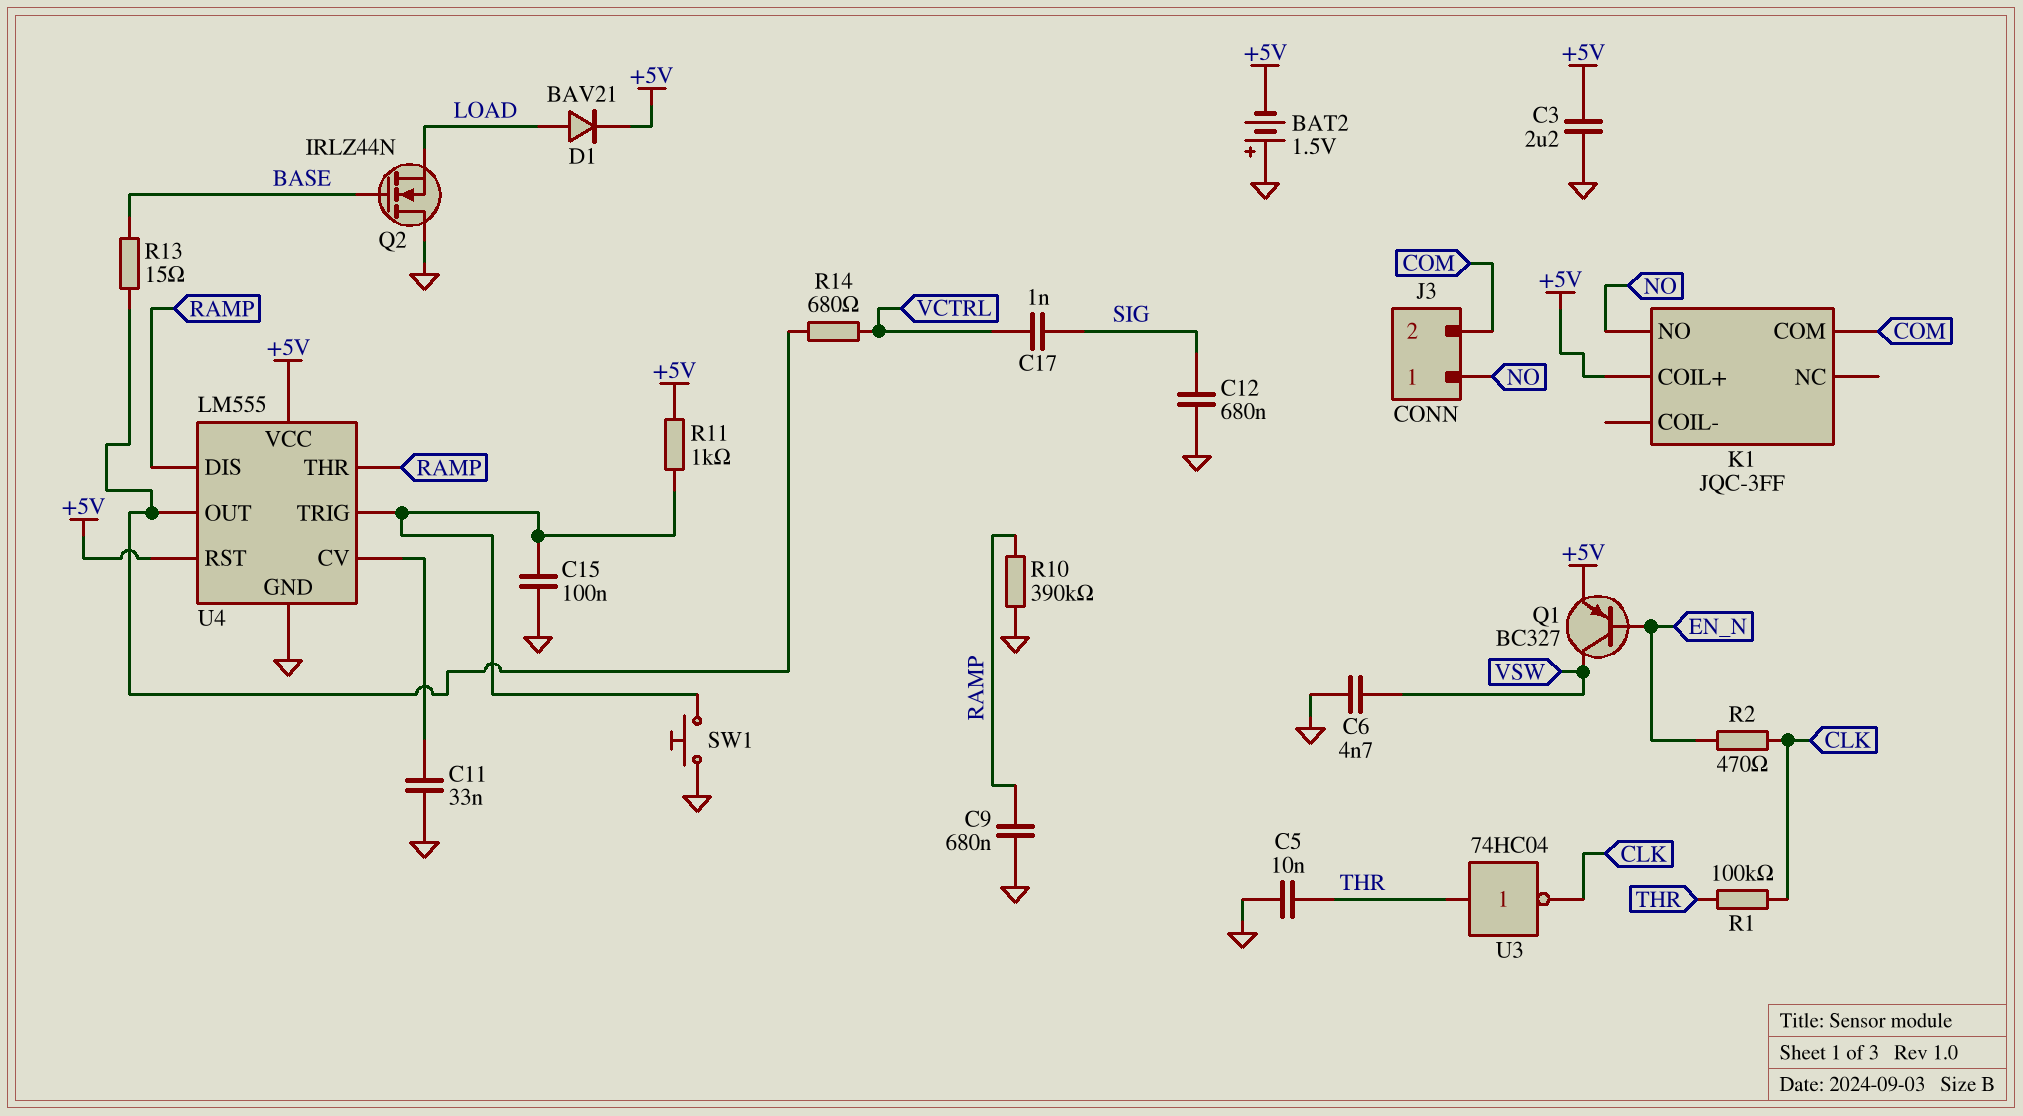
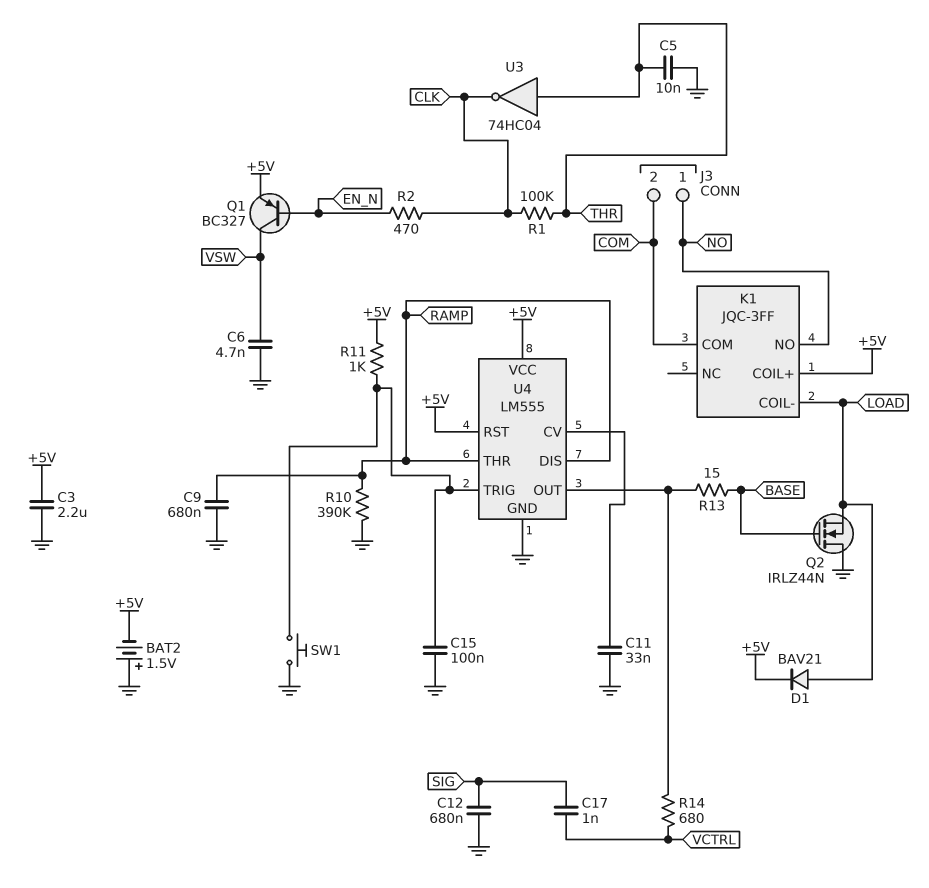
K1 pin COIL-: none -> LOAD

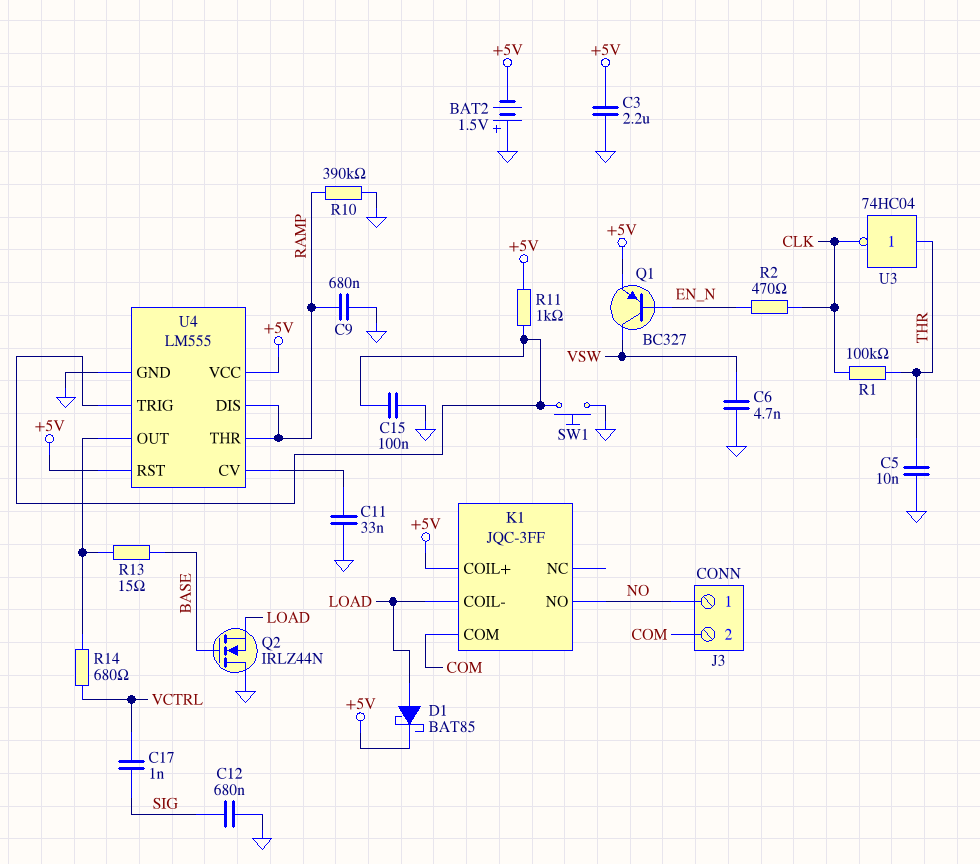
D1: diode BAV21 (A LOAD, K +5V) -> schottky BAT85 (A LOAD, K +5V)

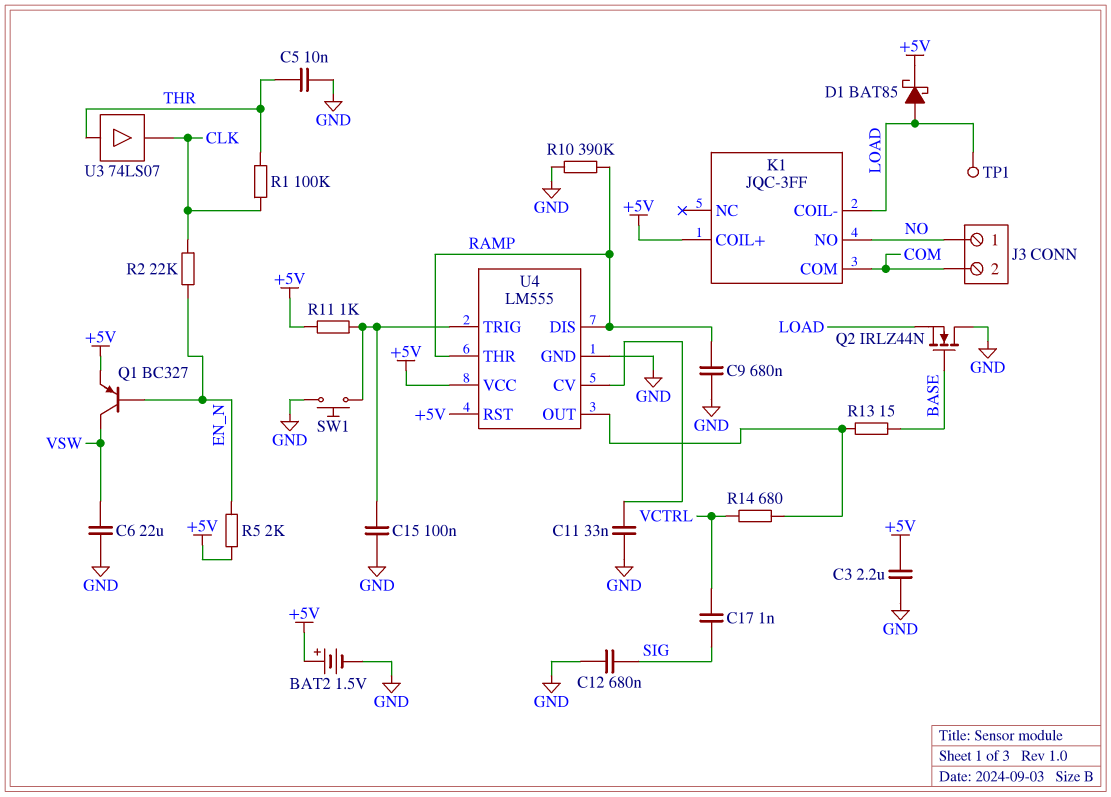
BAT2: 1.5V (plus GND, minus +5V) -> 1.5V (plus +5V, minus GND)
C6: 4.7nF (GND, VSW) -> 22uF (GND, VSW)
R2: 470 (CLK, EN_N) -> 22k (CLK, EN_N)
R5: none -> 2k (+5V, EN_N)
TP1: none -> test point (LOAD)
U3: NOT 74HC04 (in THR, out CLK) -> buffer 74LS07 (in THR, out CLK)

